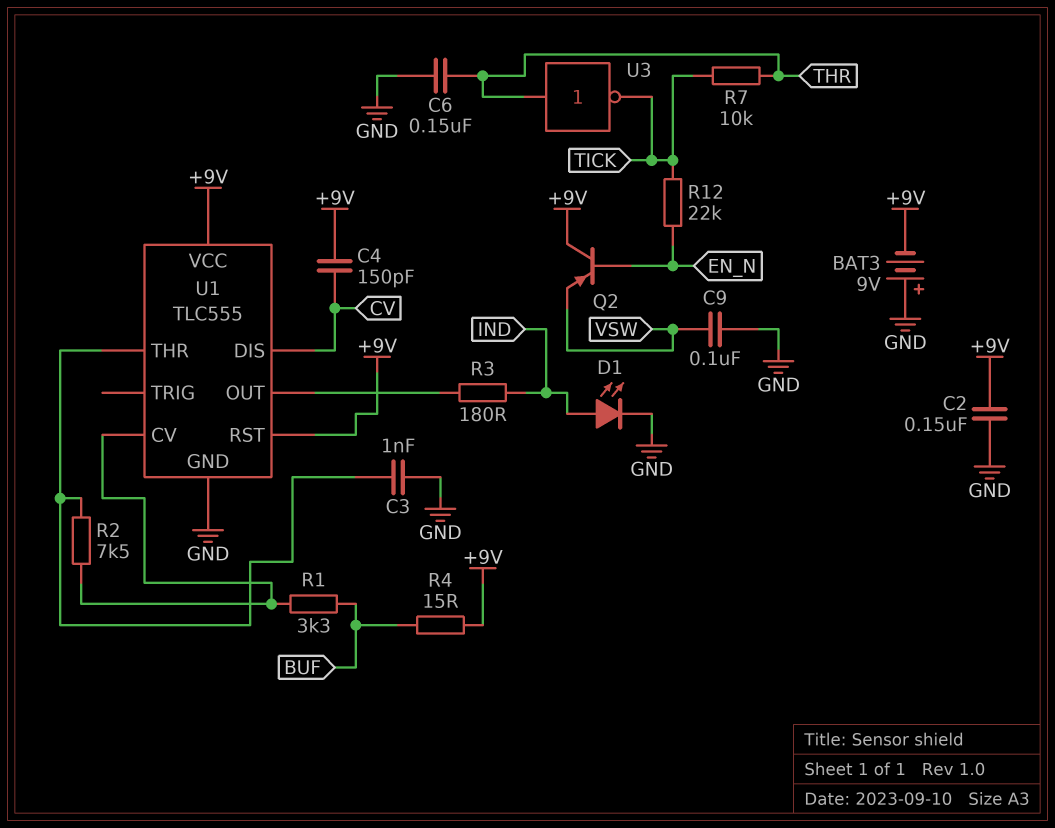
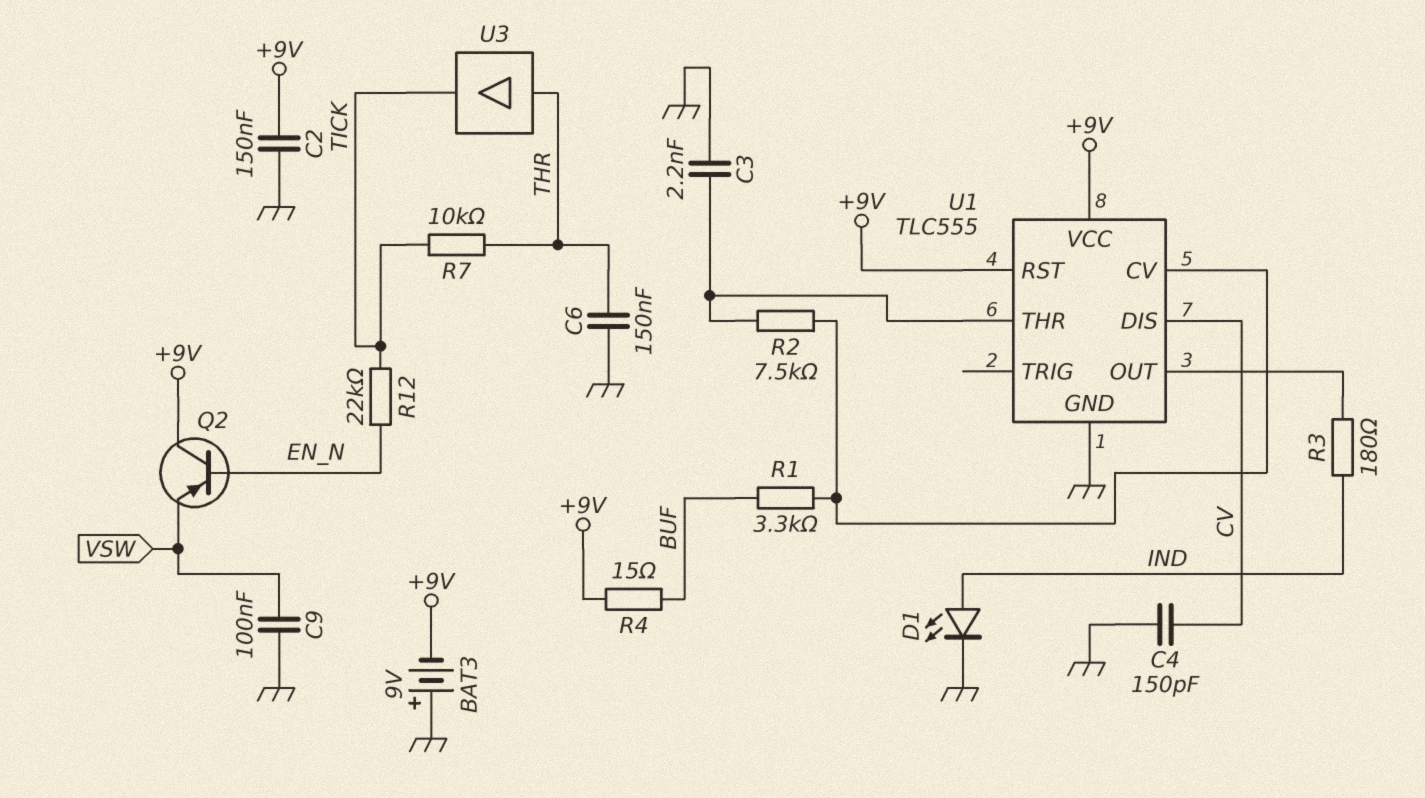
C3: 1nF (GND, U1/THR) -> 2.2nF (GND, U1/THR)
C4: 150pF (+9V, CV) -> 150pF (CV, GND)
U3: NOT (in THR, out TICK) -> buffer (in THR, out TICK)

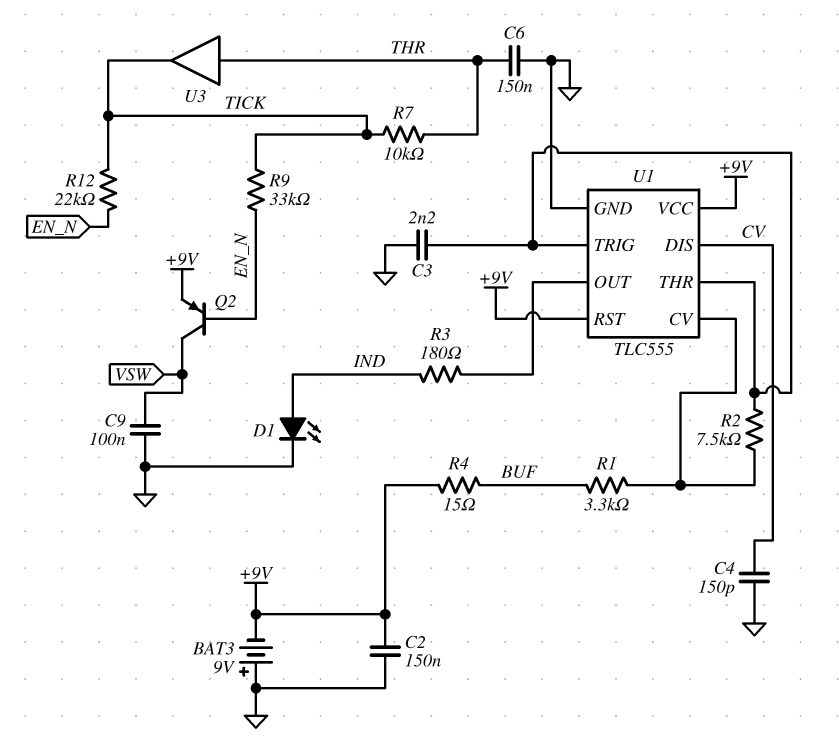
Q2: PNP (B EN_N, C +9V, E VSW) -> PNP (B EN_N, C VSW, E +9V)
R9: none -> 33k (EN_N, TICK)
U1 pin TRIG: none -> U1/THR

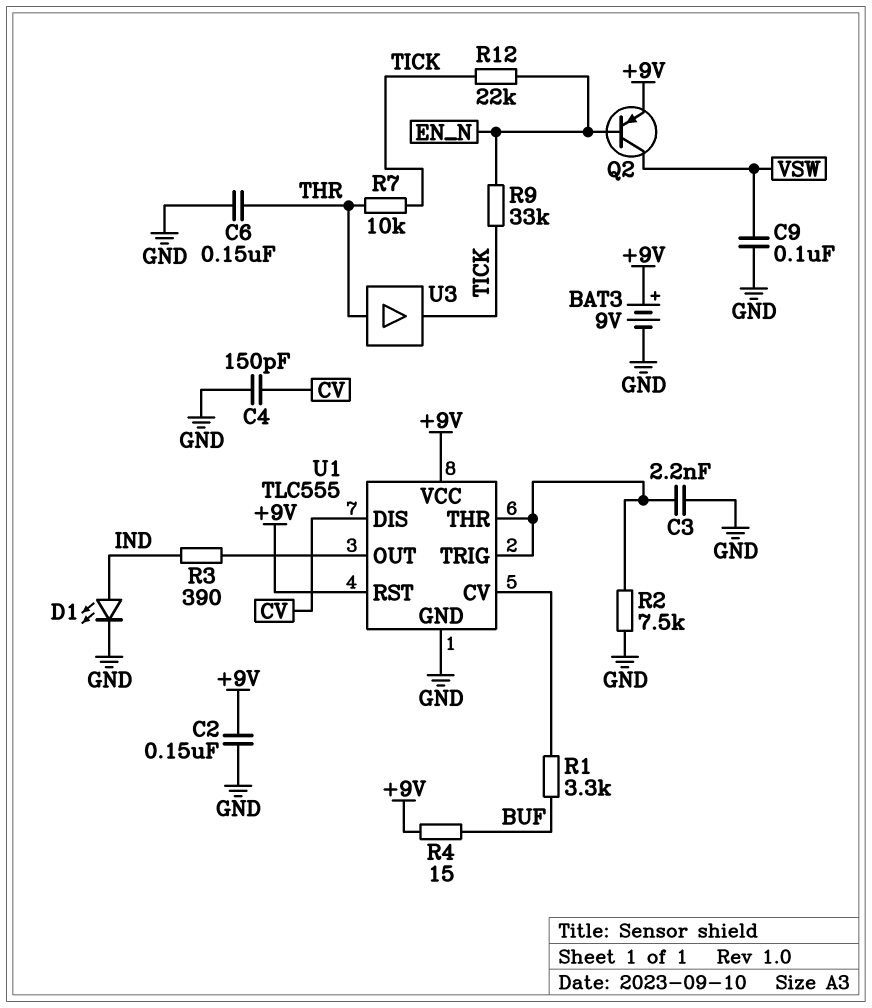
BAT3: 9V (plus GND, minus +9V) -> 9V (plus +9V, minus GND)
R2: 7.5k (U1/CV, U1/THR) -> 7.5k (GND, U1/THR)
R3: 180 (IND, U1/OUT) -> 390 (IND, U1/OUT)

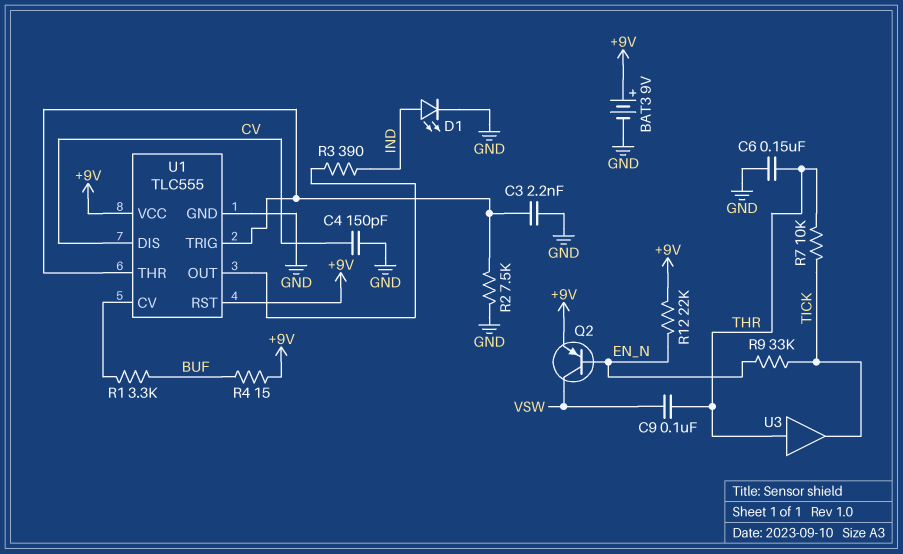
C2: 150nF (+9V, GND) -> none
C9: 100nF (GND, VSW) -> 100nF (THR, VSW)
R12: 22k (EN_N, TICK) -> 22k (+9V, EN_N)

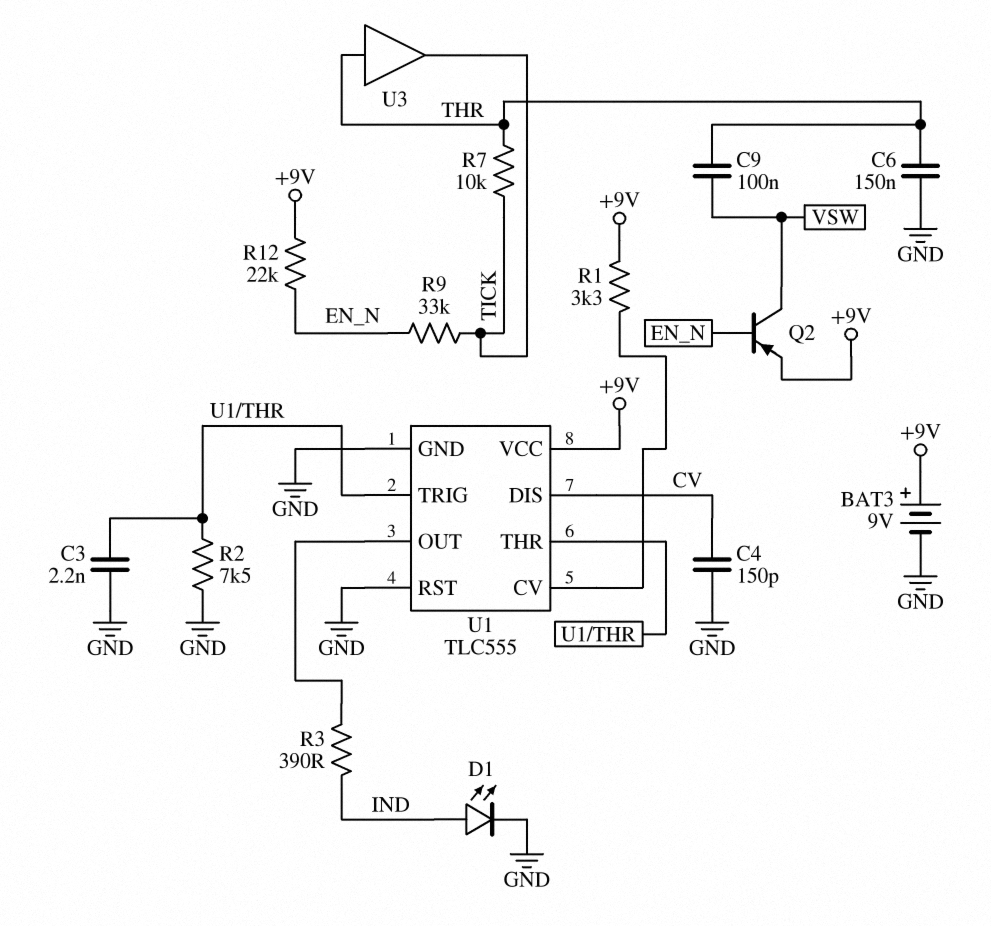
R1: 3.3k (BUF, U1/CV) -> 3.3k (+9V, U1/CV)
R4: 15 (+9V, BUF) -> none
U1 pin RST: +9V -> GND

